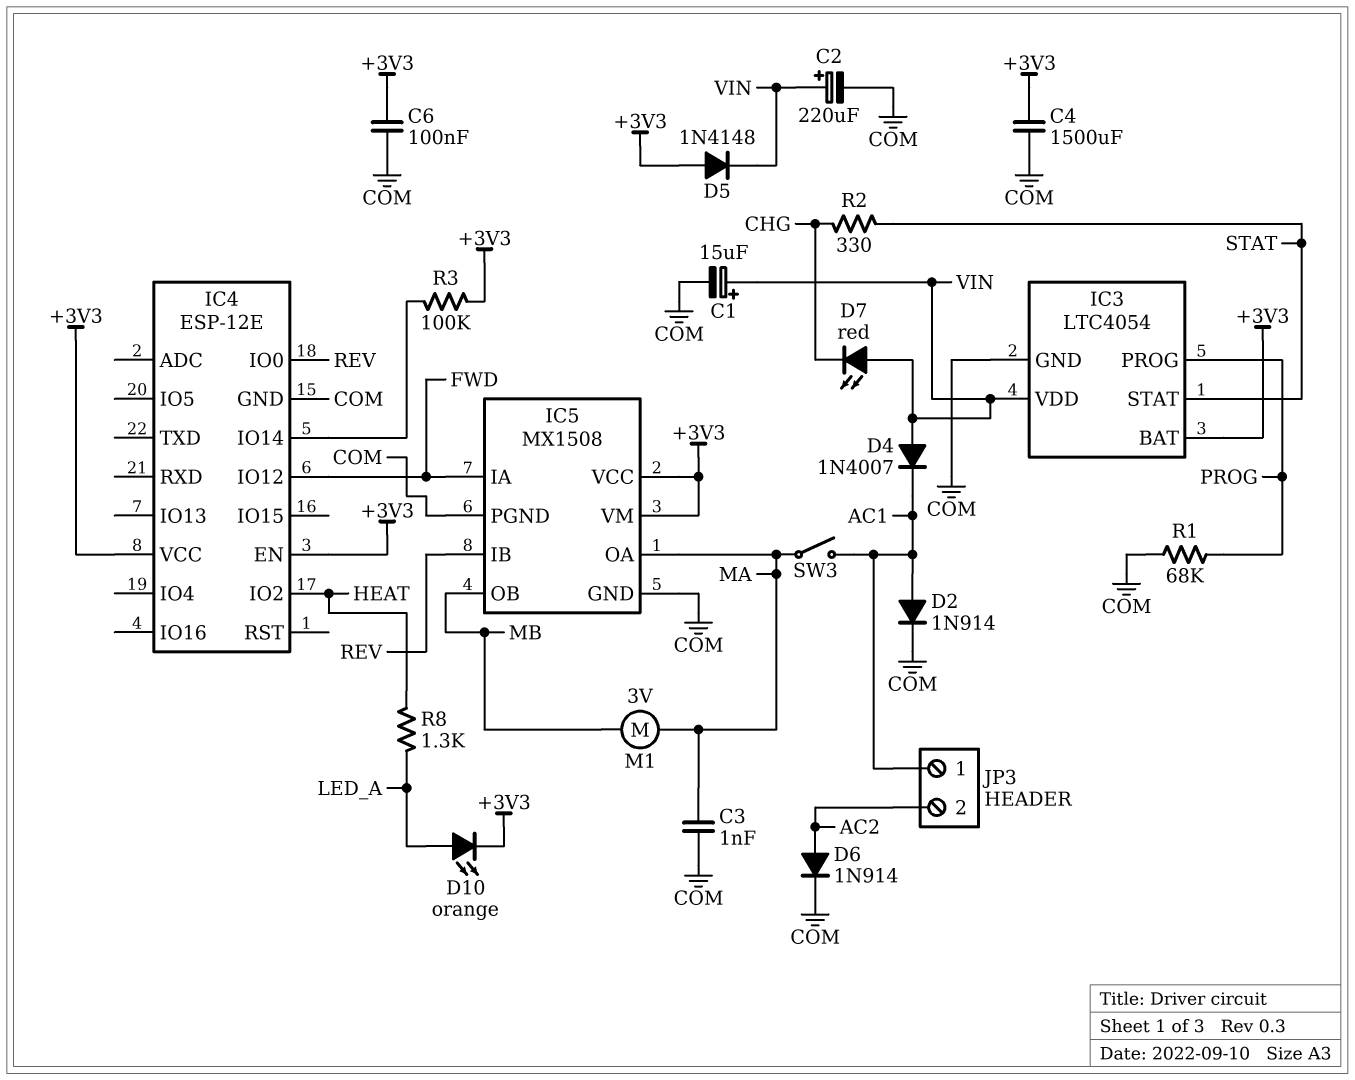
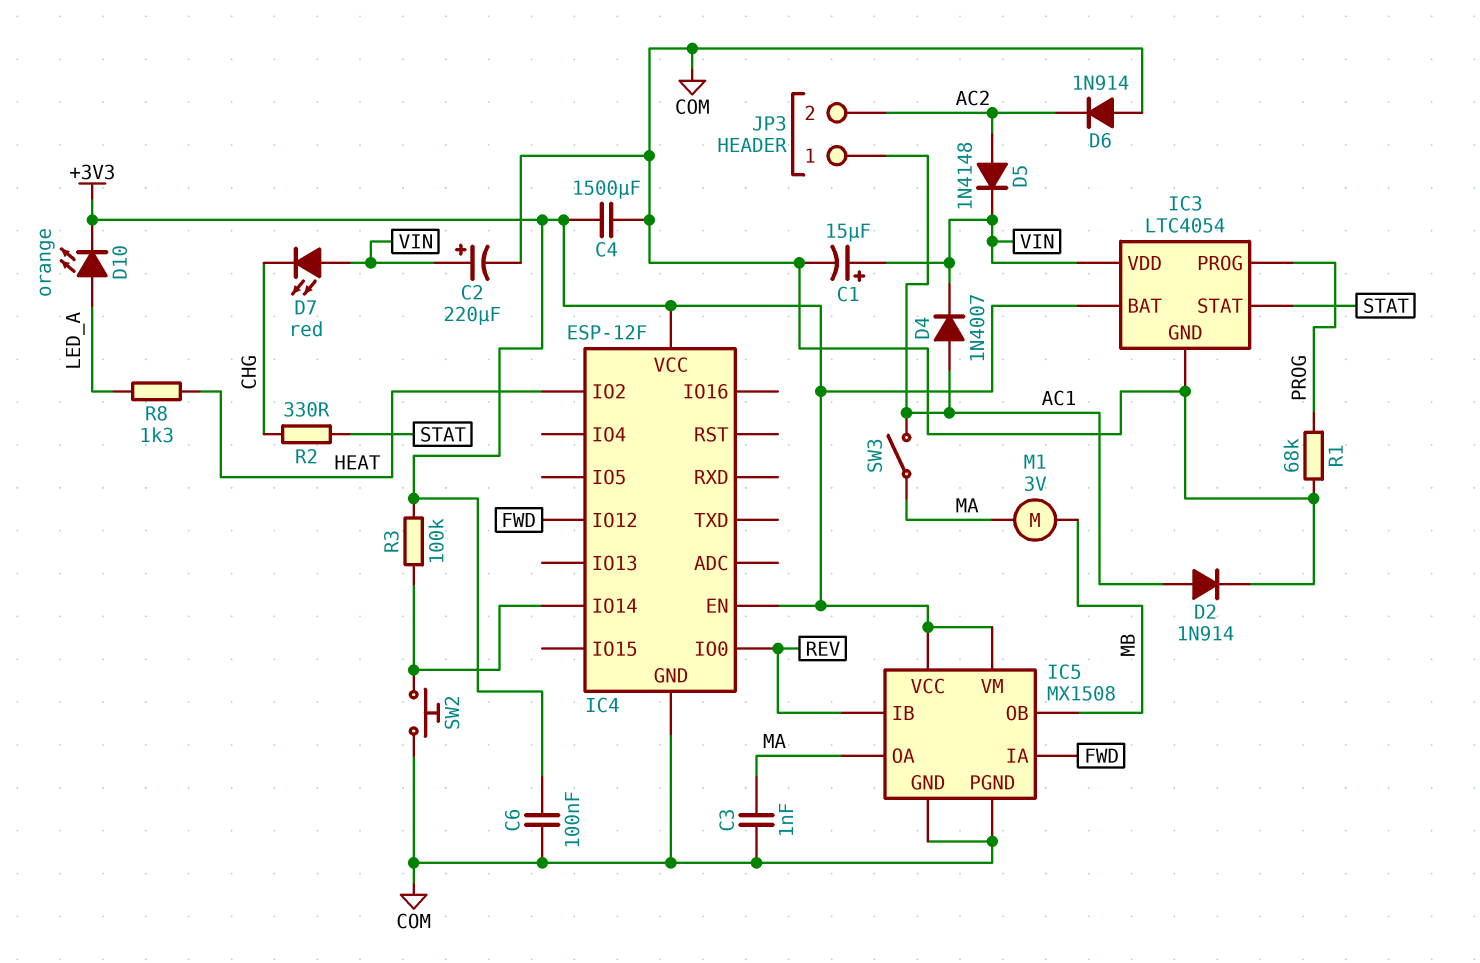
D4: diode 1N4007 (A VIN, K AC1) -> diode 1N4007 (A AC1, K VIN)
D5: diode 1N4148 (A +3V3, K VIN) -> diode 1N4148 (A AC2, K VIN)
D6: diode 1N914 (A AC2, K COM) -> diode 1N914 (A COM, K AC2)
IC4: ESP-12E -> ESP-12F
SW2: none -> button (COM, IC4/IO14)

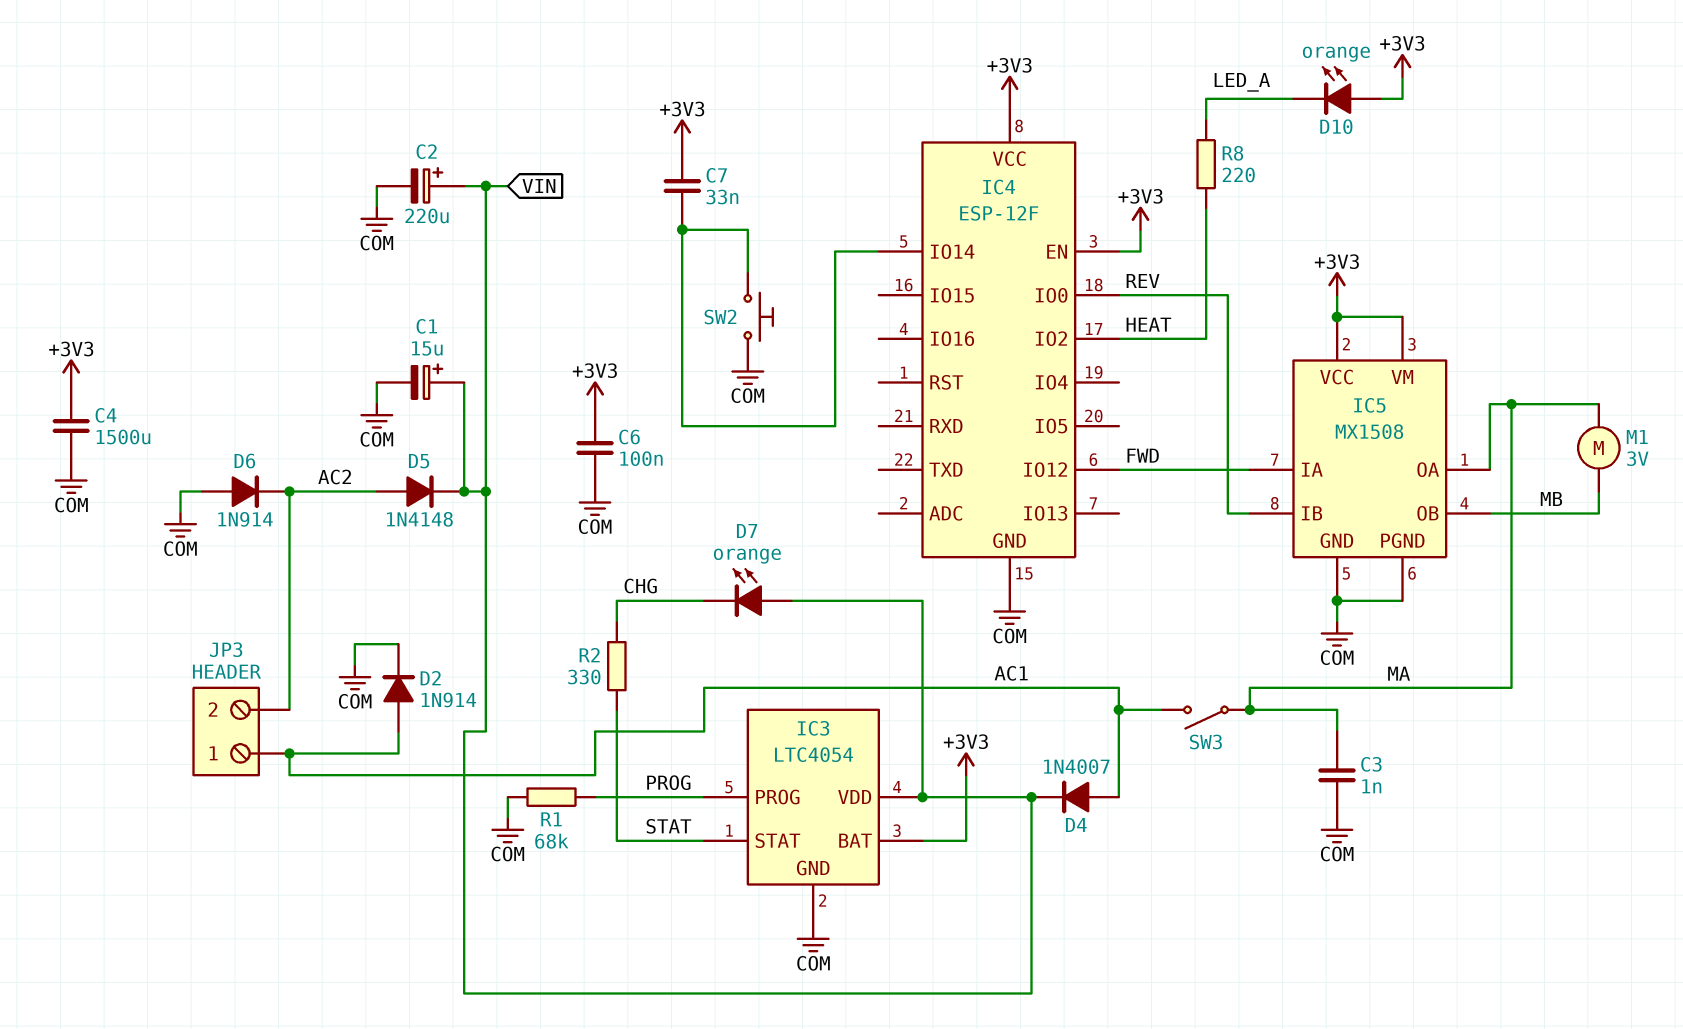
C7: none -> 33nF (+3V3, IC4/IO14)
D7: LED red (A VIN, K CHG) -> LED orange (A VIN, K CHG)
D10: LED orange (A LED_A, K +3V3) -> LED orange (A +3V3, K LED_A)
R3: 100k (+3V3, IC4/IO14) -> none
R8: 1.3k (HEAT, LED_A) -> 220 (HEAT, LED_A)

